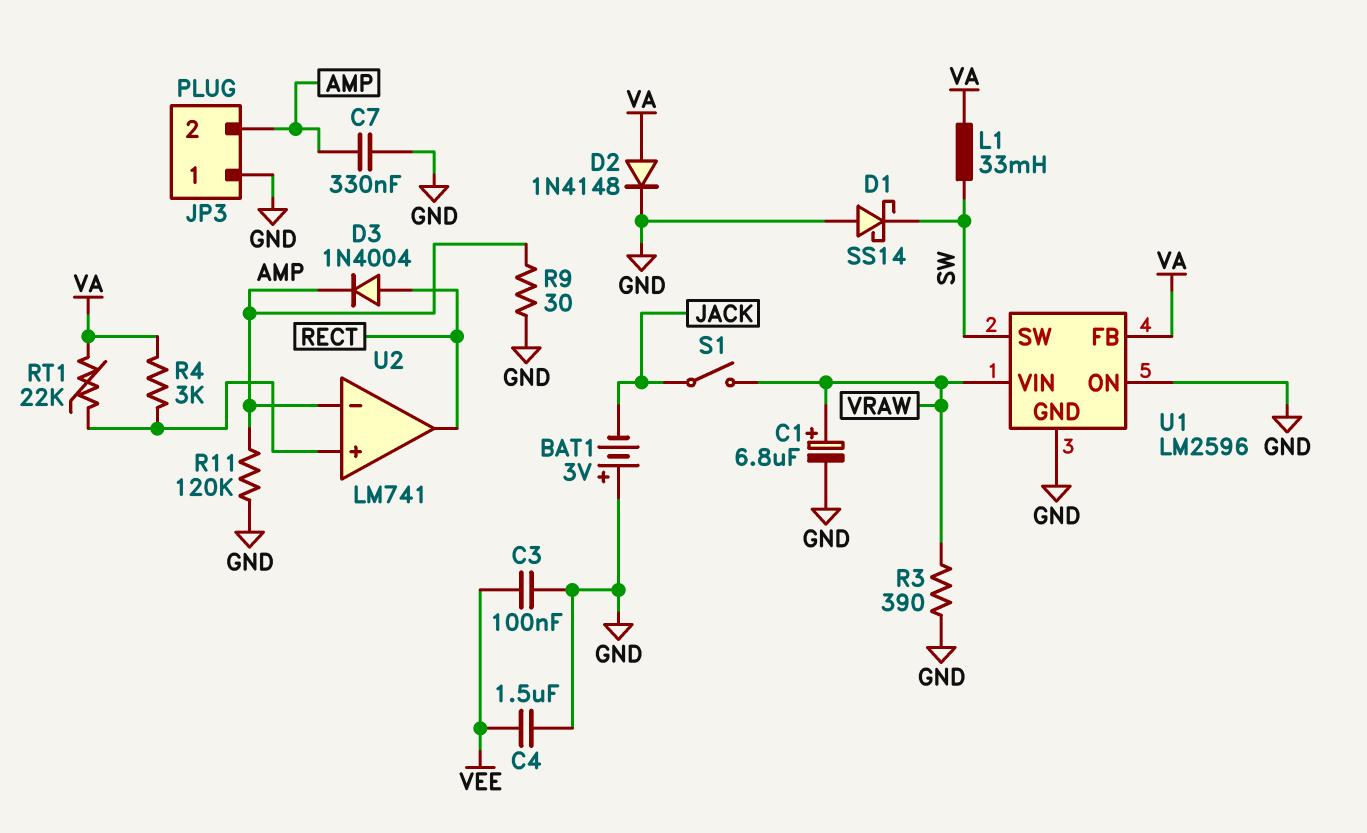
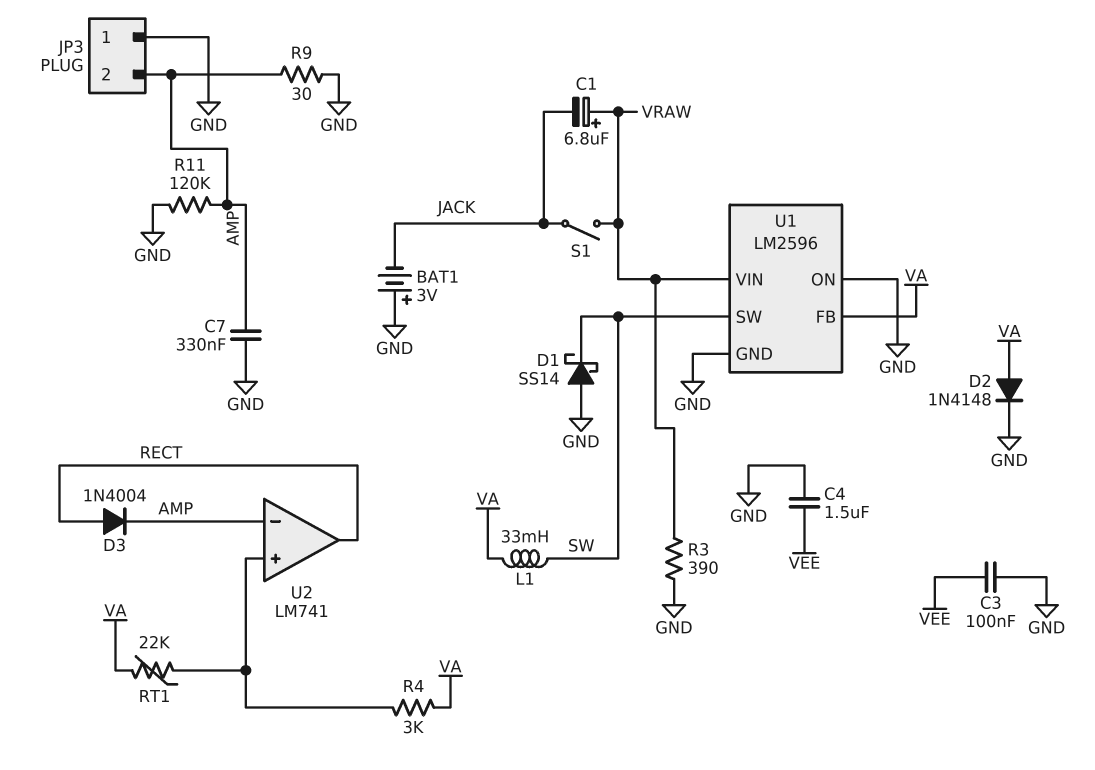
C1: 6.8uF (plus VRAW, minus GND) -> 6.8uF (plus VRAW, minus JACK)

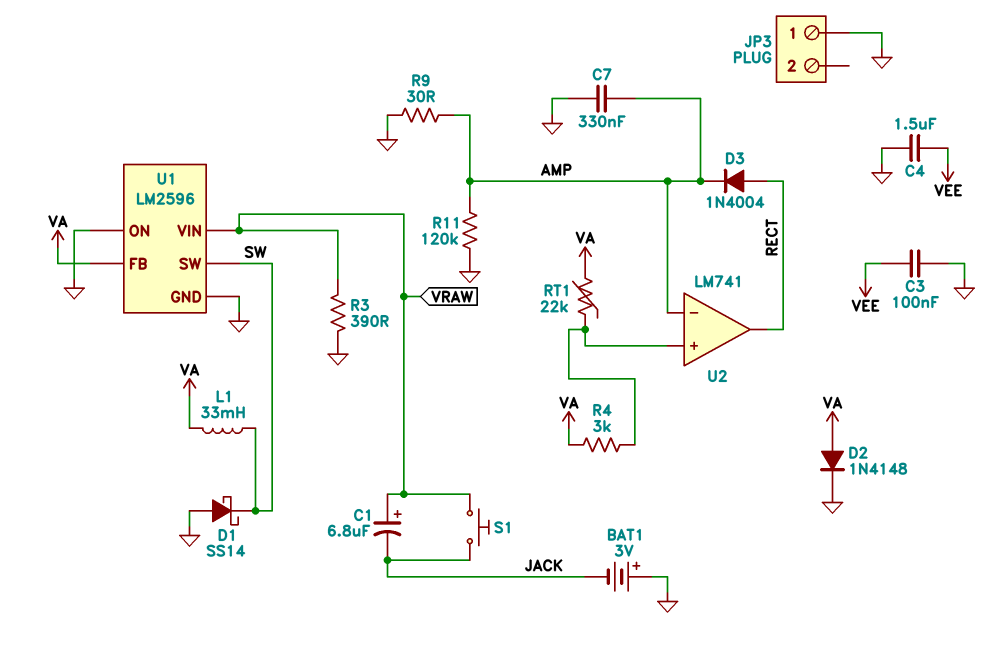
JP3 pin 2: AMP -> none
S1: switch (JACK, VRAW) -> button (JACK, VRAW)

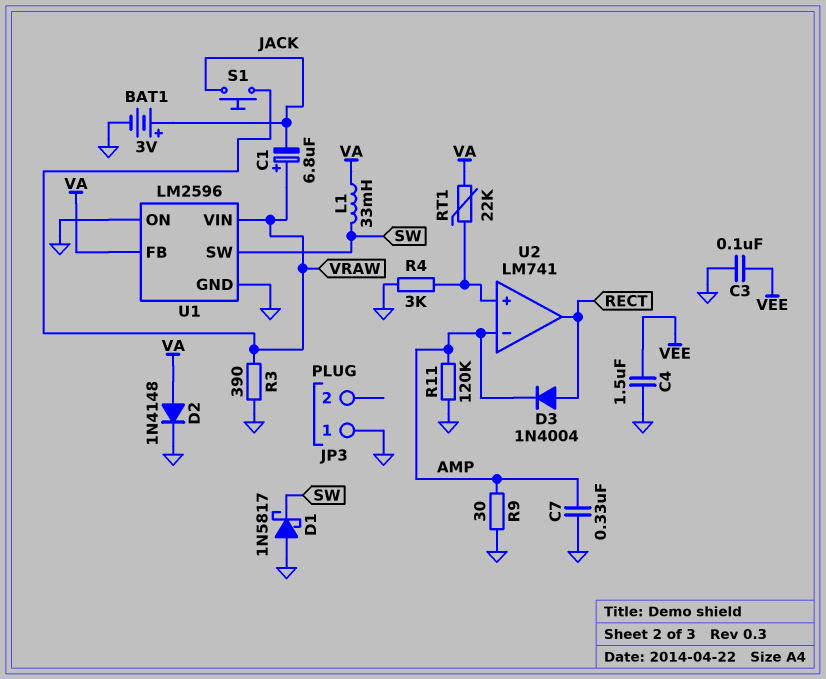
BAT1: 3V (plus GND, minus JACK) -> 3V (plus JACK, minus GND)
D1: schottky SS14 (A GND, K SW) -> schottky 1N5817 (A GND, K SW)
R4: 3k (U2/in+, VA) -> 3k (GND, U2/in+)

